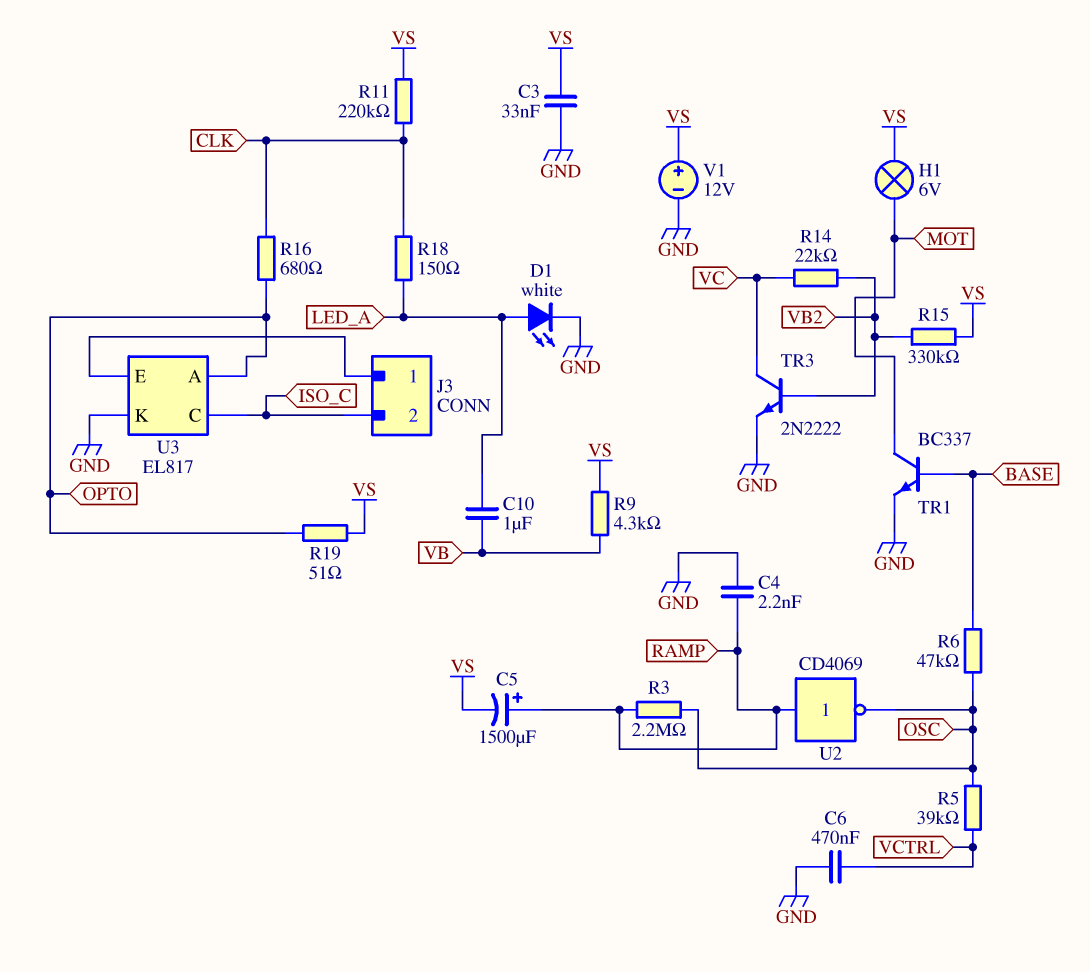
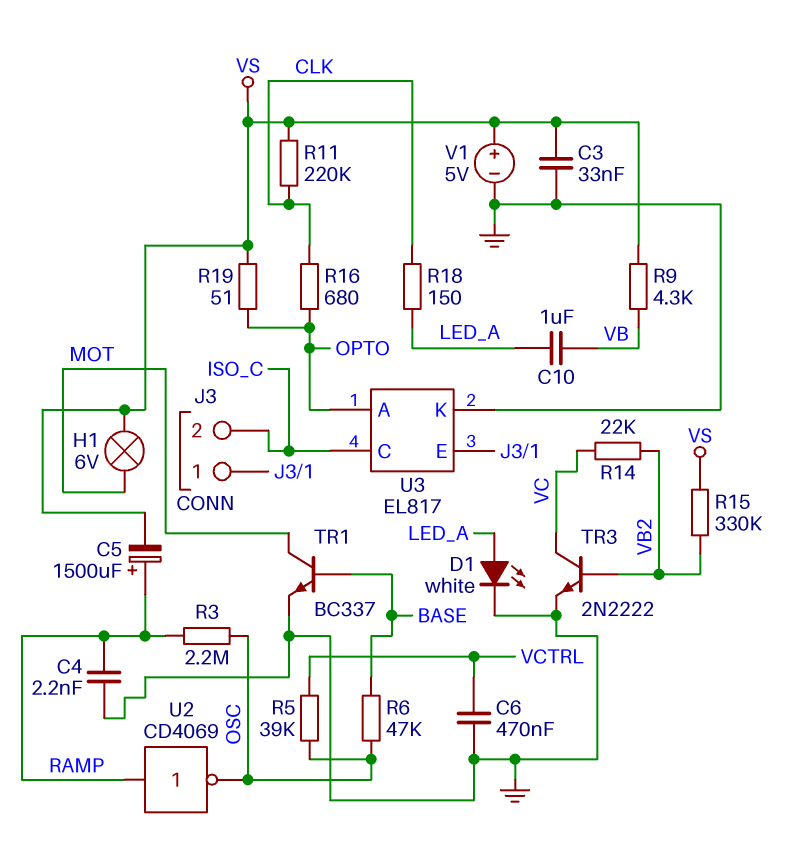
V1: 12V (plus VS, minus GND) -> 5V (plus VS, minus GND)

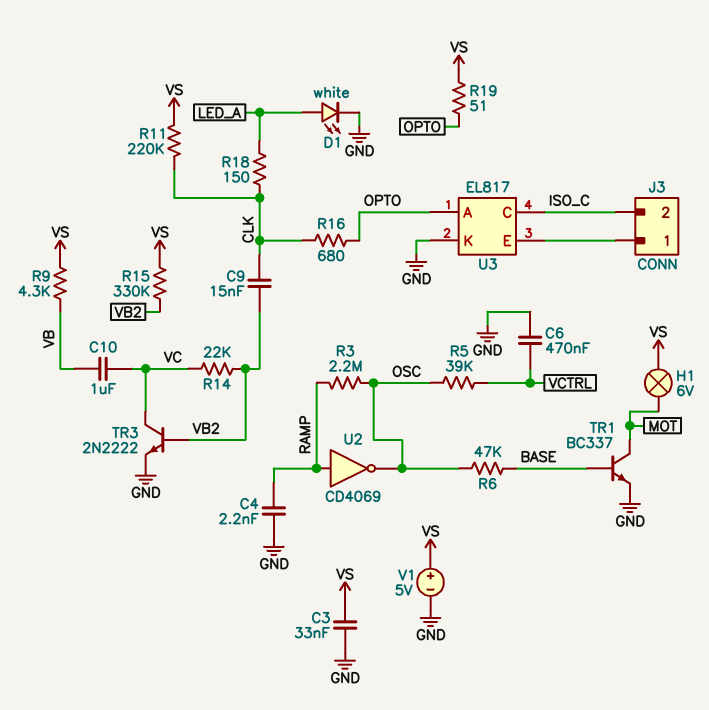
C5: 1500uF (plus RAMP, minus VS) -> none
C9: none -> 15nF (CLK, VB2)
C10: 1uF (LED_A, VB) -> 1uF (VB, VC)

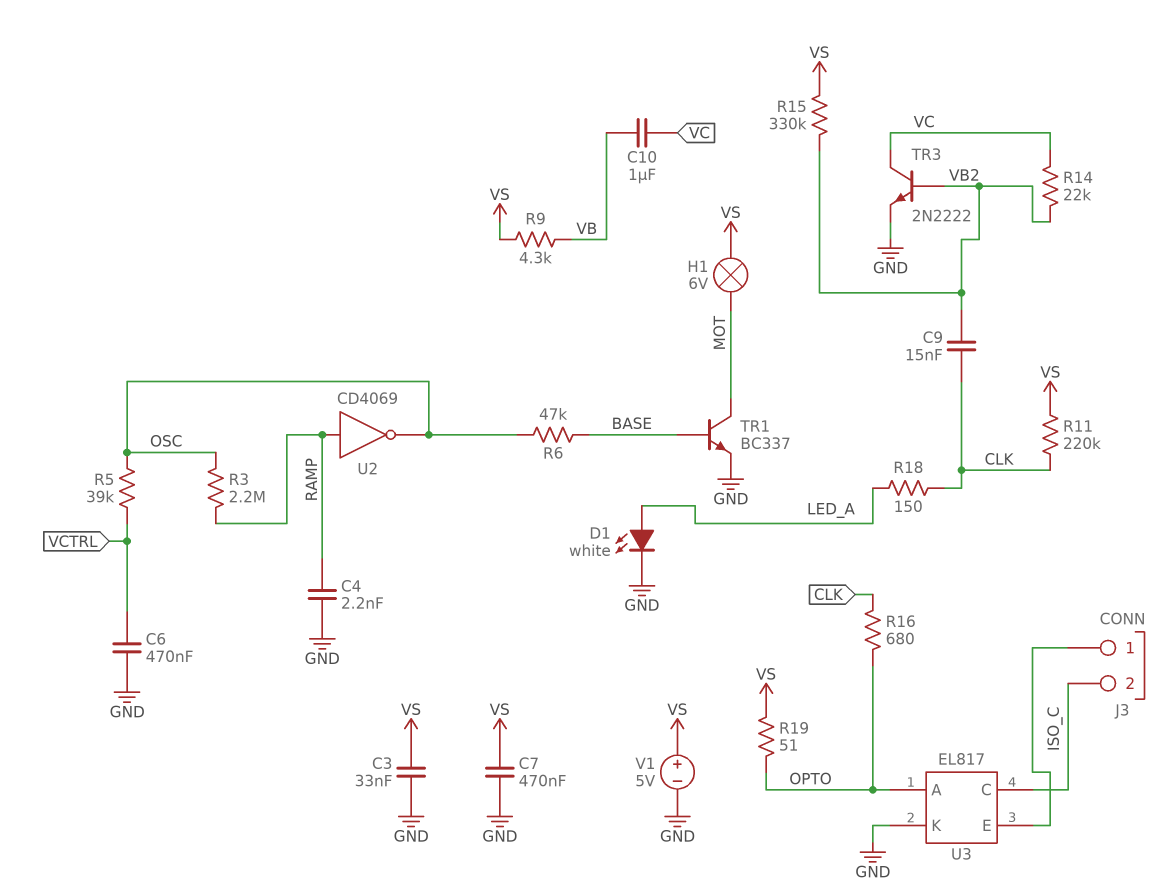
C7: none -> 470nF (GND, VS)

